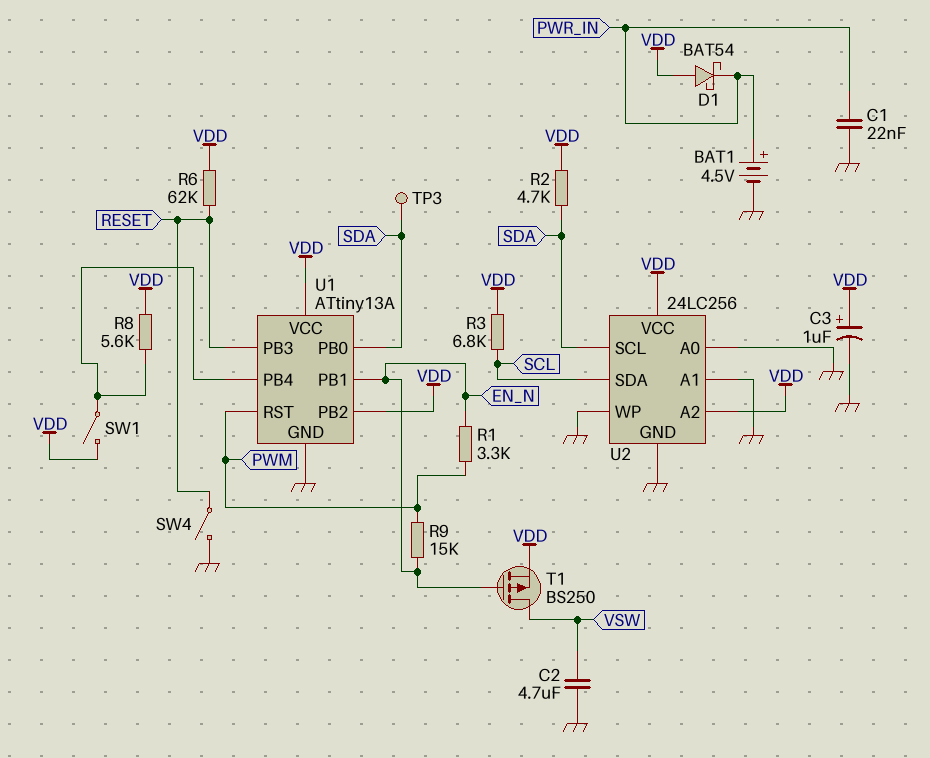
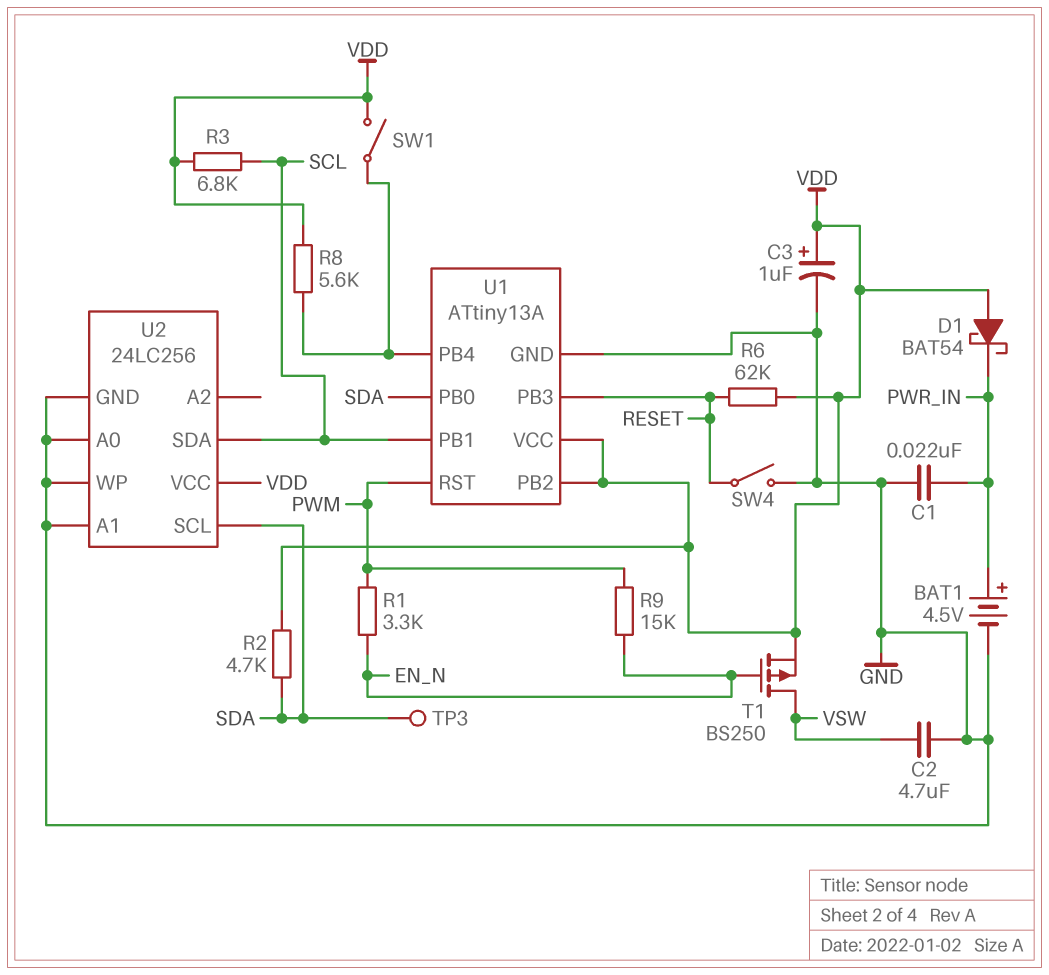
U1 pin PB1: EN_N -> SCL
U2 pin A2: VDD -> none

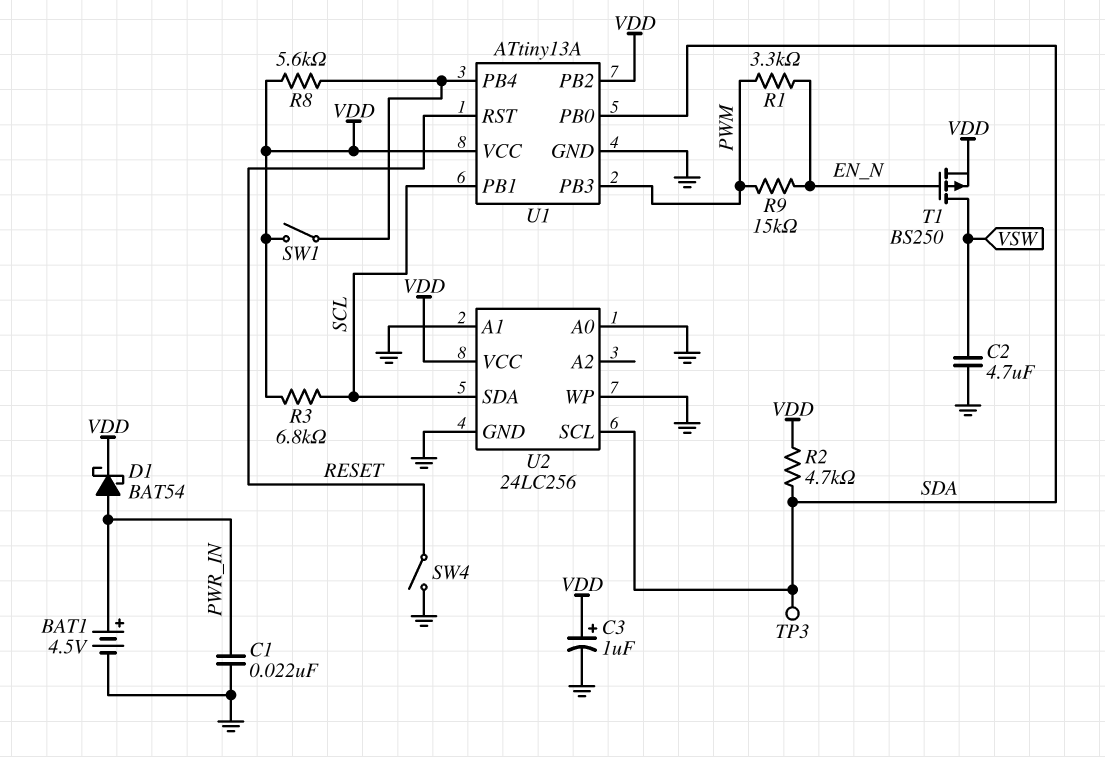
D1: schottky BAT54 (A VDD, K PWR_IN) -> schottky BAT54 (A PWR_IN, K VDD)
R6: 62k (RESET, VDD) -> none
U1 pin PB3: RESET -> PWM
U1 pin RST: PWM -> RESET

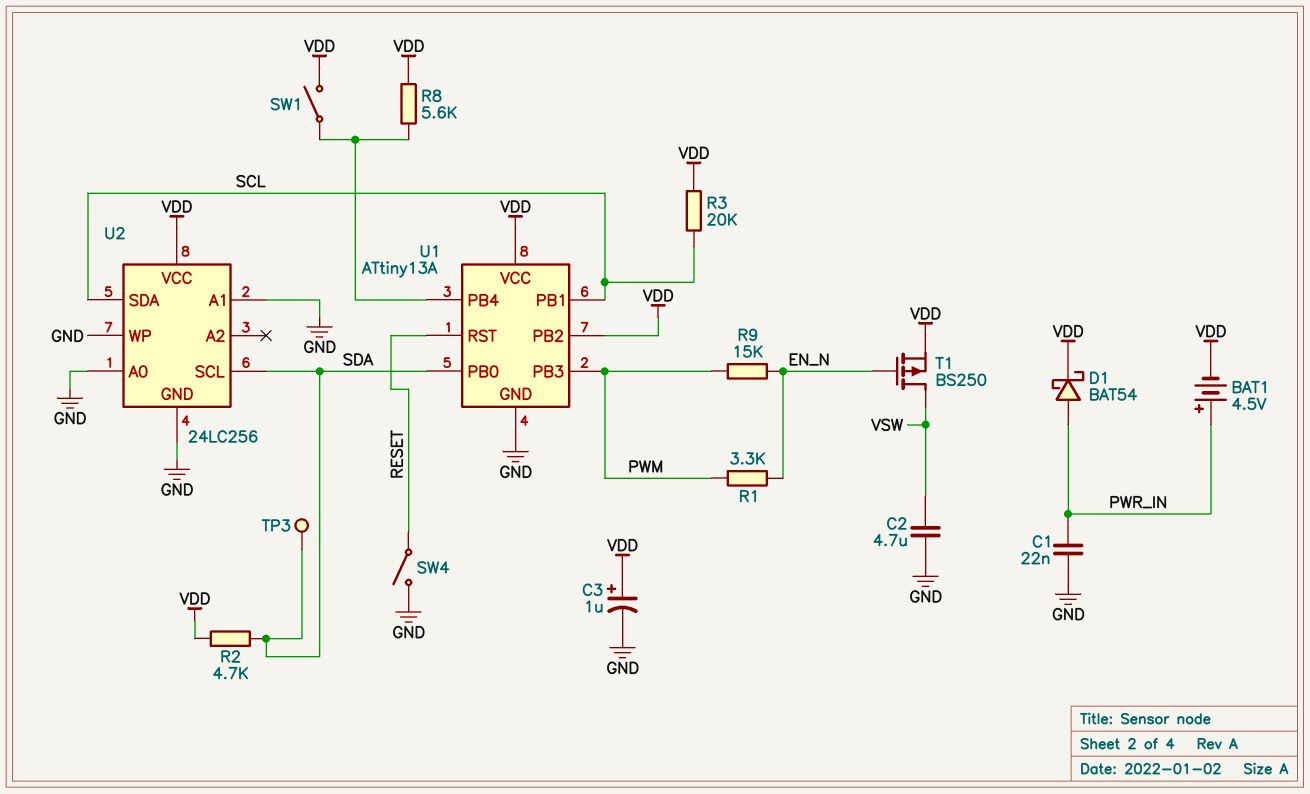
BAT1: 4.5V (plus PWR_IN, minus GND) -> 4.5V (plus PWR_IN, minus VDD)
R3: 6.8k (SCL, VDD) -> 20k (SCL, VDD)

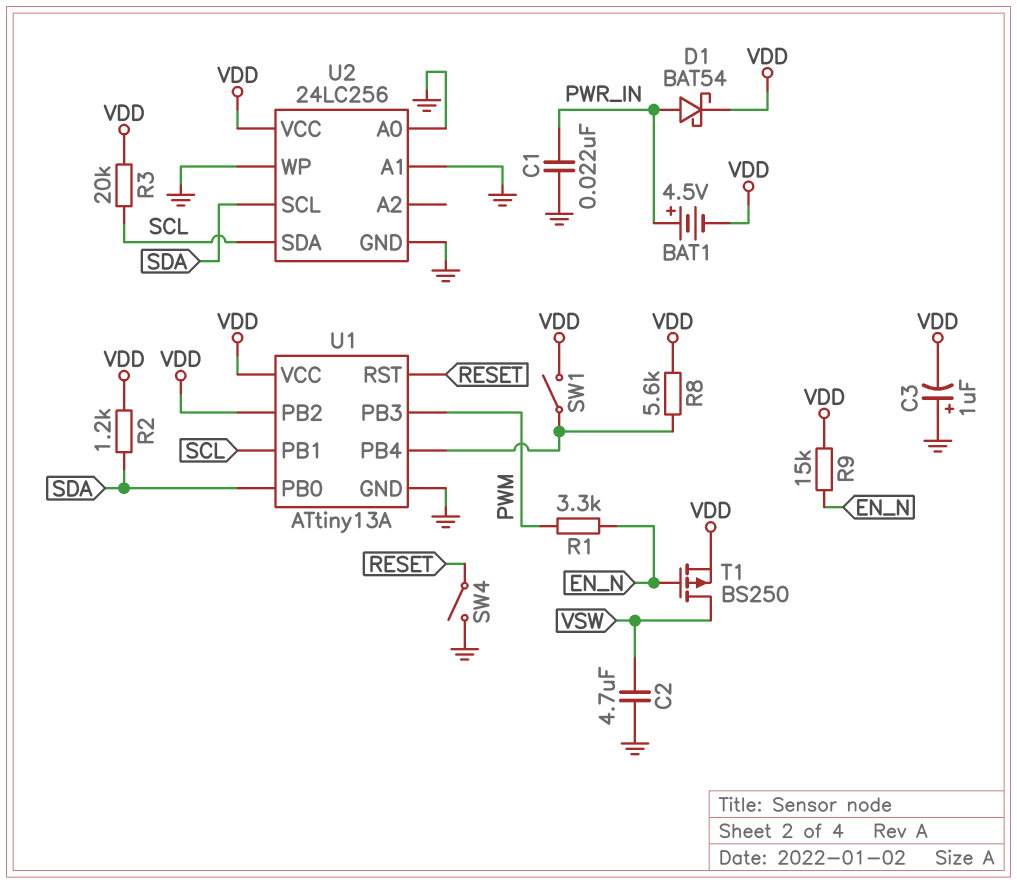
C3: 1uF (plus VDD, minus GND) -> 1uF (plus GND, minus VDD)
R2: 4.7k (SDA, VDD) -> 1.2k (SDA, VDD)
R9: 15k (EN_N, PWM) -> 15k (EN_N, VDD)
TP3: test point (SDA) -> none

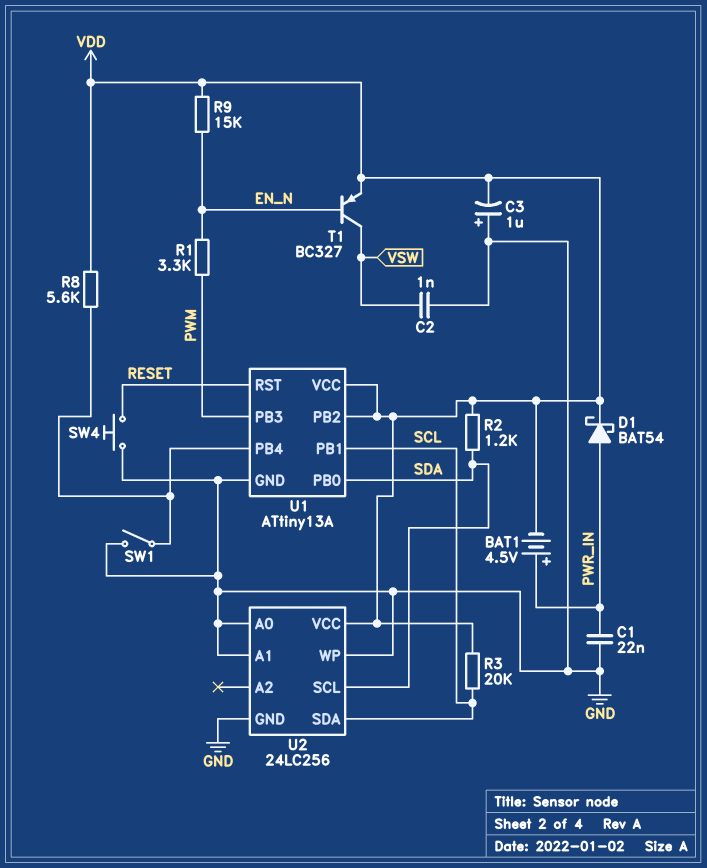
C2: 4.7uF (GND, VSW) -> 1nF (GND, VSW)
SW1: switch (U1/PB4, VDD) -> switch (GND, U1/PB4)
SW4: switch (GND, RESET) -> button (GND, RESET)
T1: PMOS BS250 (G EN_N, D VSW, S VDD) -> PNP BC327 (B EN_N, C VSW, E VDD)

